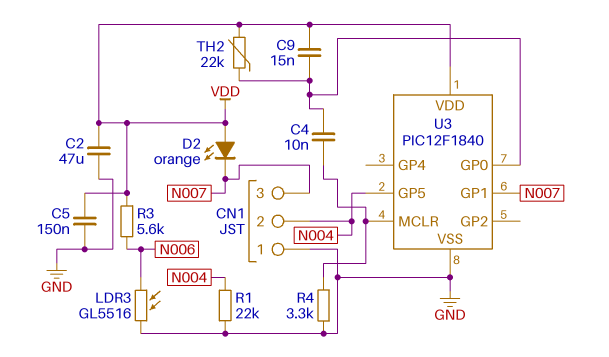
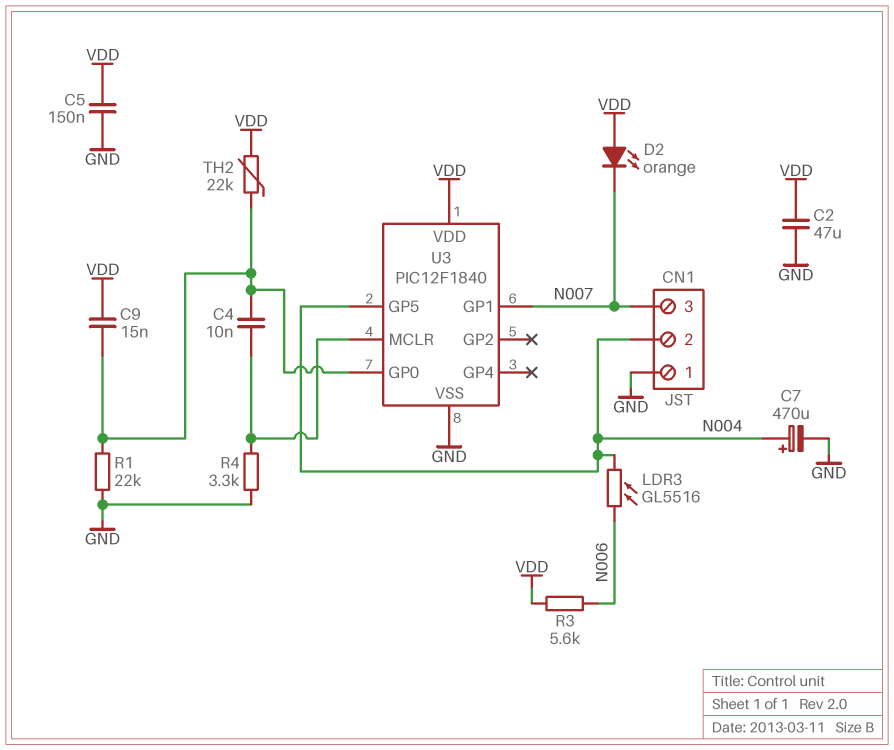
C7: none -> 470uF (plus N004, minus GND)
LDR3: GL5516 (GND, N006) -> GL5516 (N004, N006)
R1: 22k (GND, N004) -> 22k (GND, U3/GP0)

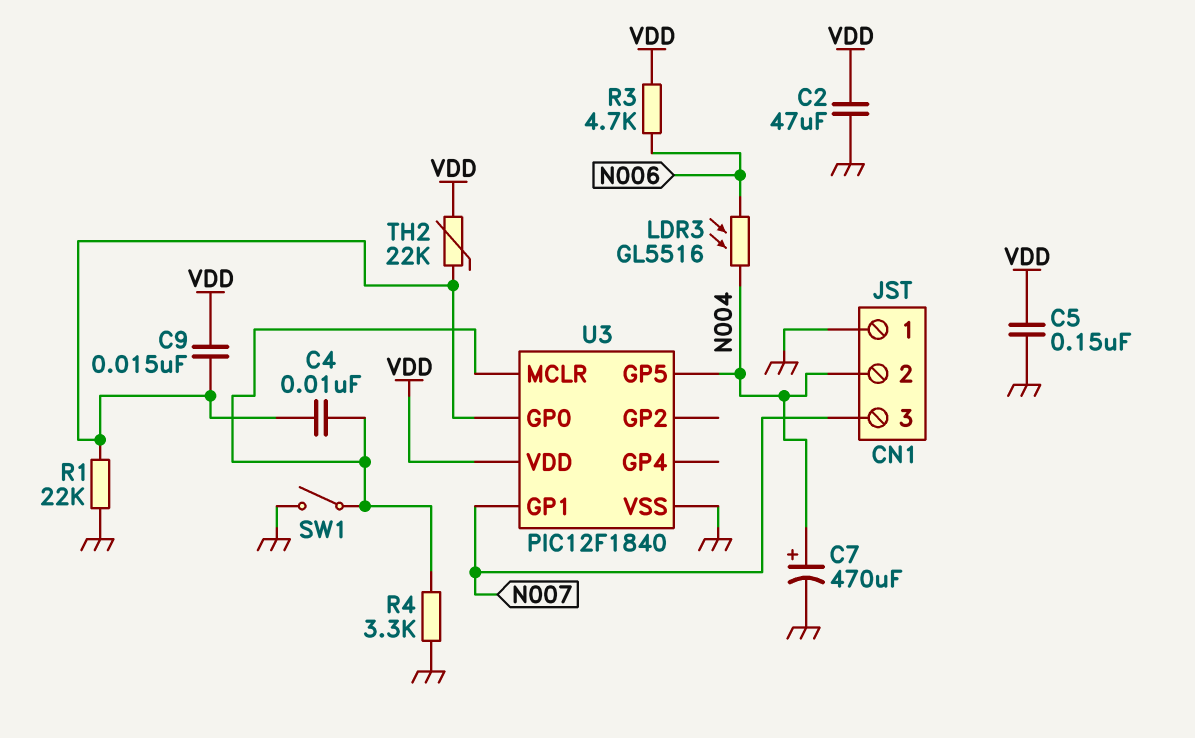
D2: LED orange (A VDD, K N007) -> none
R3: 5.6k (N006, VDD) -> 4.7k (N006, VDD)
SW1: none -> switch (GND, U3/MCLR)

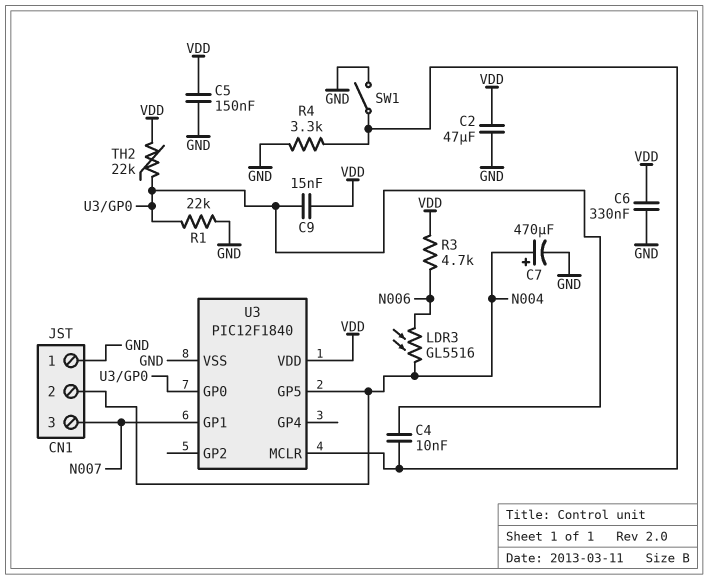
C6: none -> 330nF (GND, VDD)

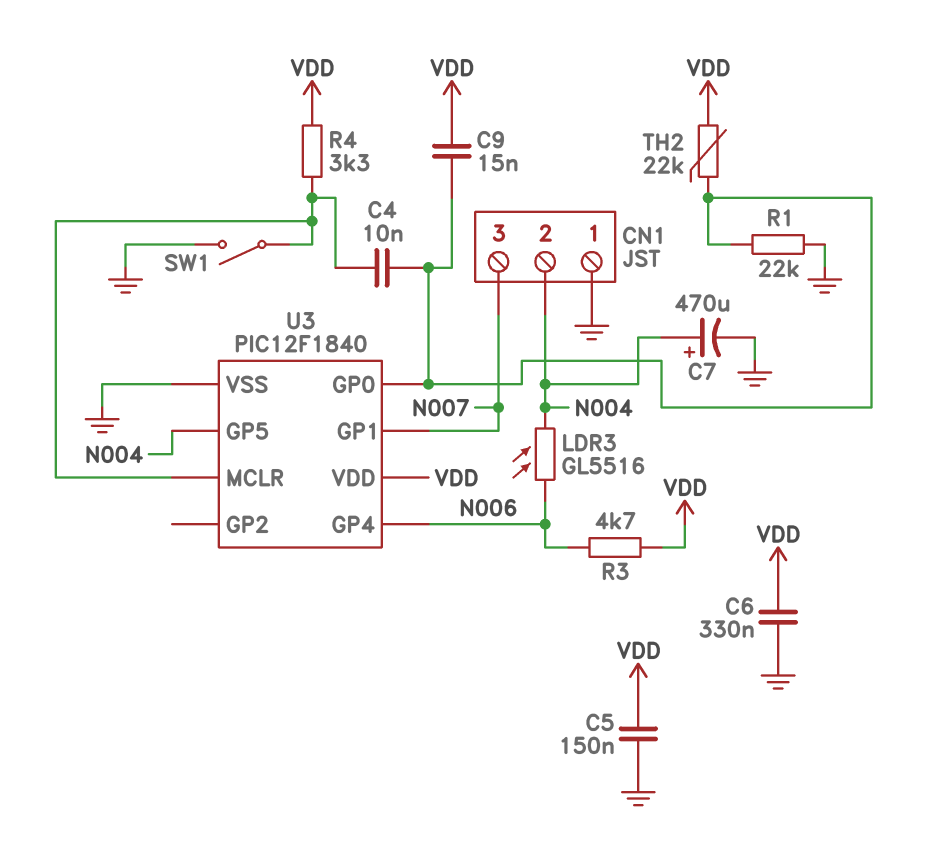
C2: 47uF (GND, VDD) -> none
R4: 3.3k (GND, U3/MCLR) -> 3.3k (U3/MCLR, VDD)
U3 pin GP4: none -> N006

